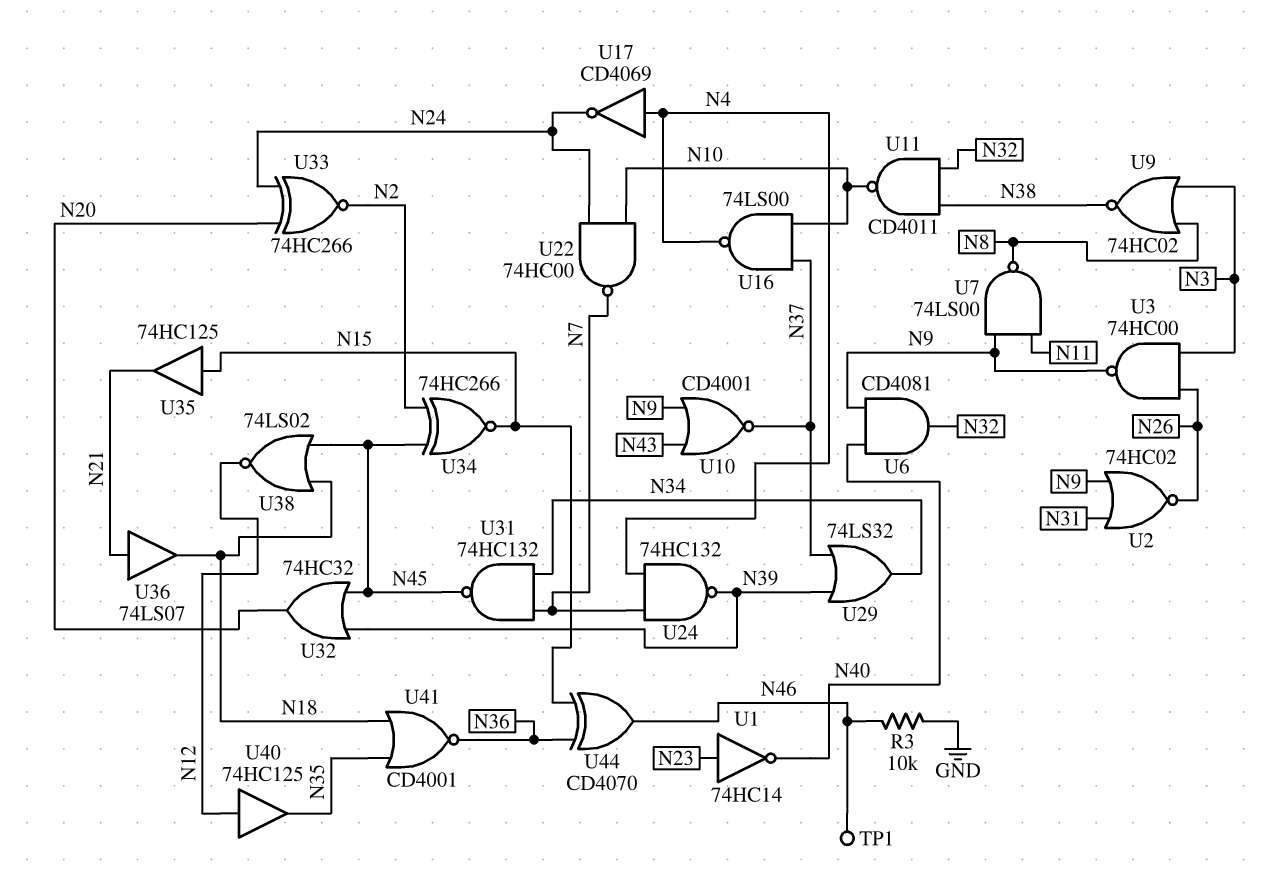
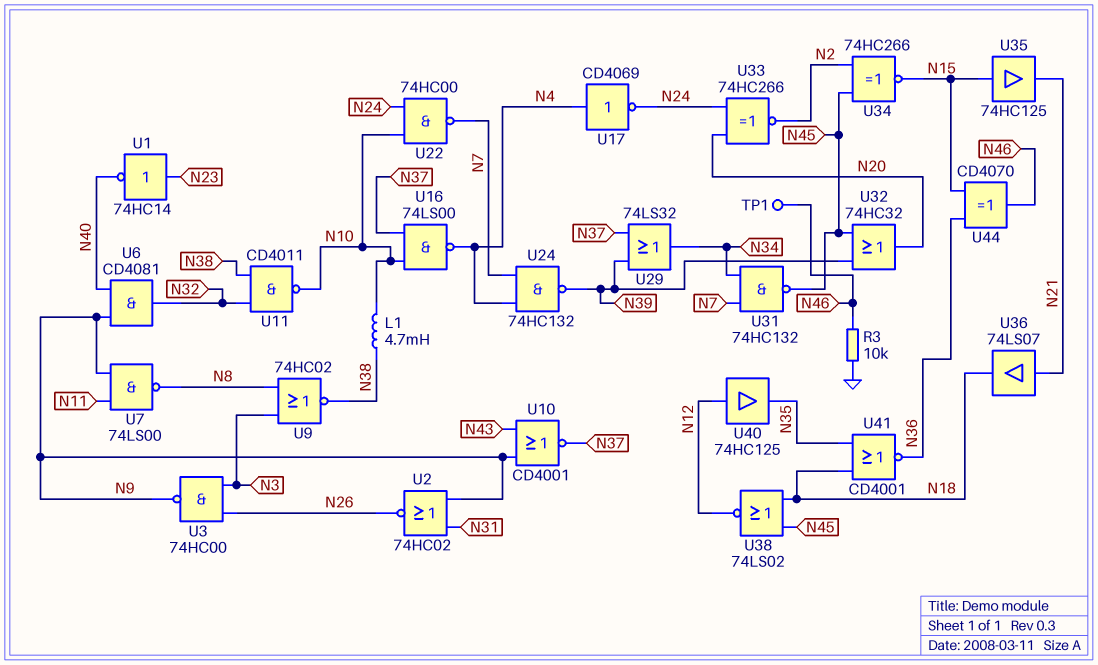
L1: none -> 4.7mH (N10, N38)

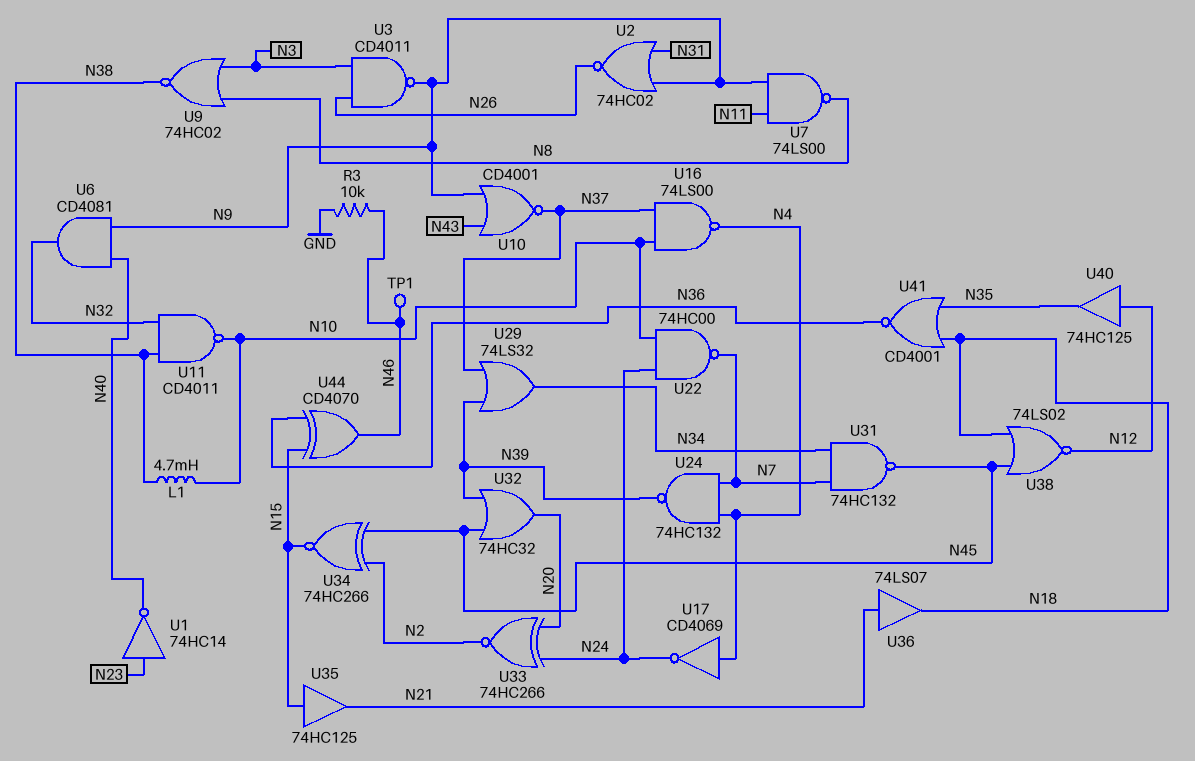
U3: NAND 74HC00 (in N3, in N26, out N9) -> NAND CD4011 (in N3, in N26, out N9)

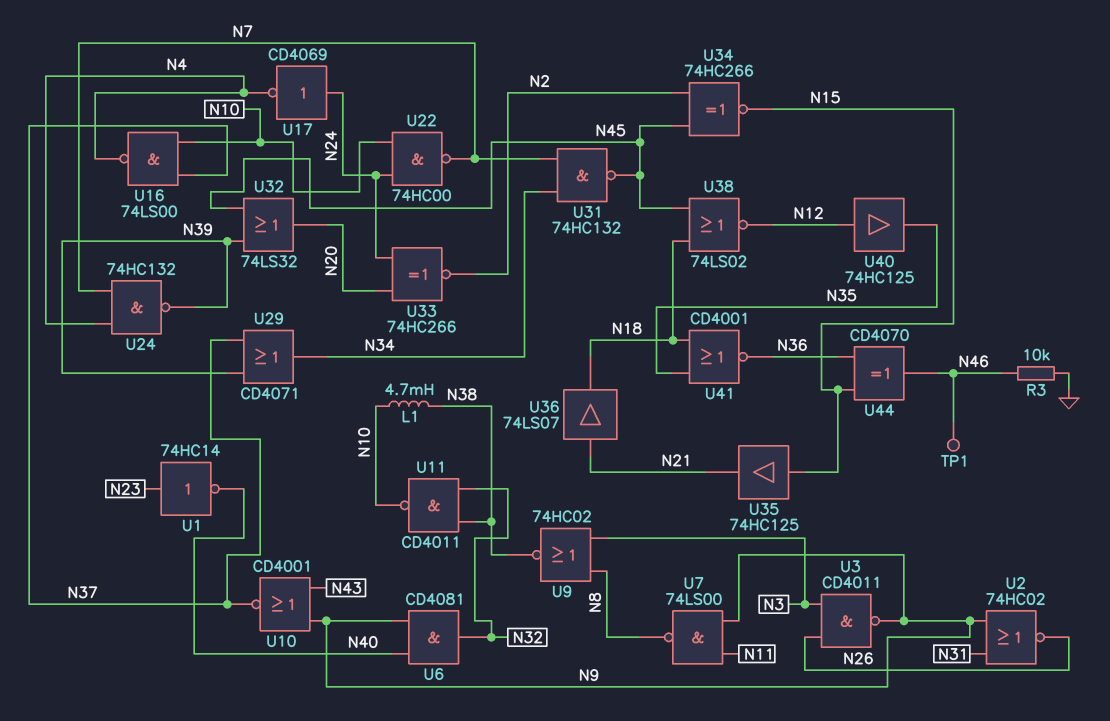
U17: NOT CD4069 (in N4, out N24) -> NOT CD4069 (in N24, out N4)
U29: OR 74LS32 (in N37, in N39, out N34) -> OR CD4071 (in N37, in N39, out N34)
U32: OR 74HC32 (in N39, in N45, out N20) -> OR 74LS32 (in N39, in N45, out N20)

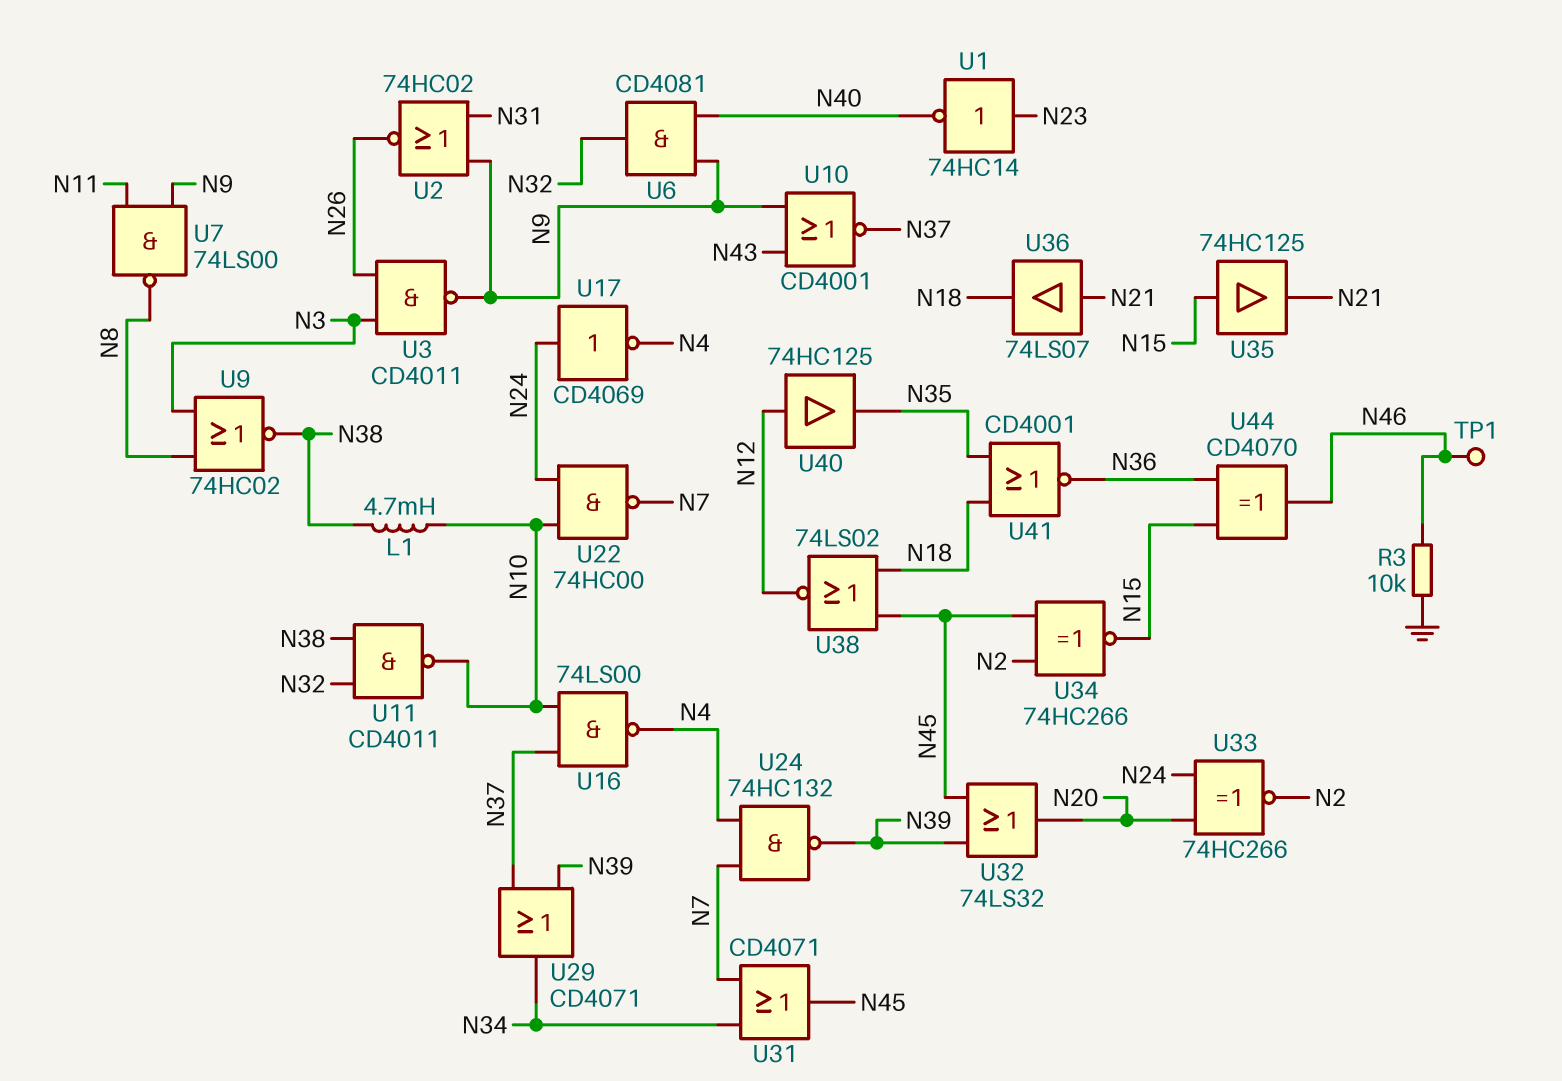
U31: NAND 74HC132 (in N7, in N34, out N45) -> OR CD4071 (in N7, in N34, out N45)

